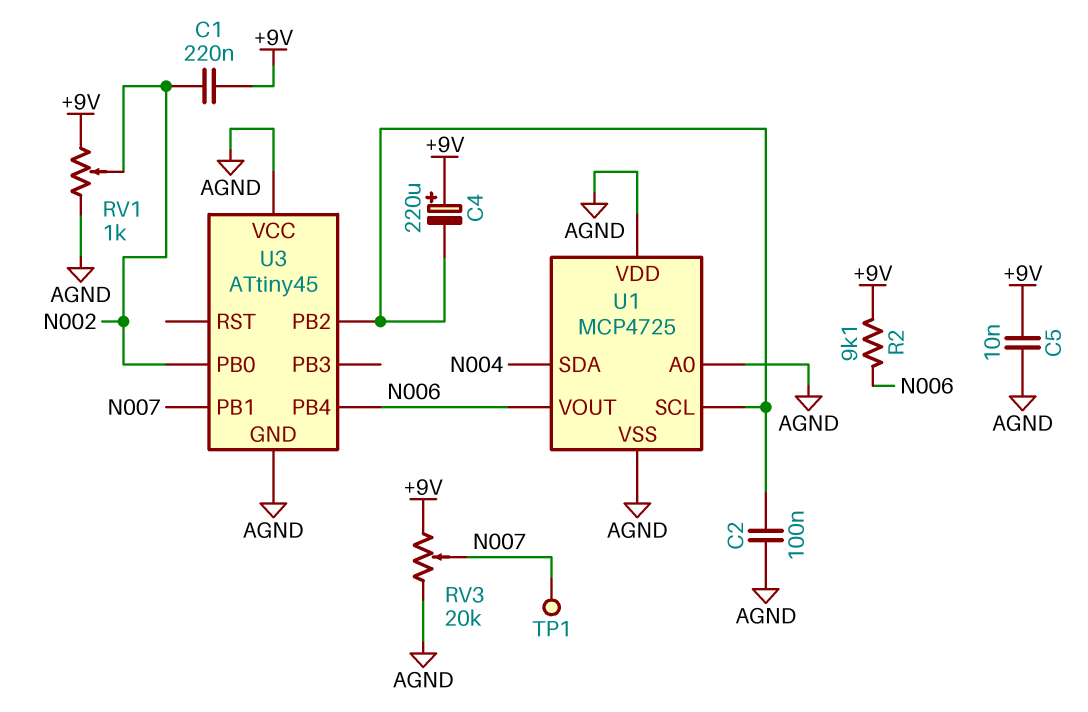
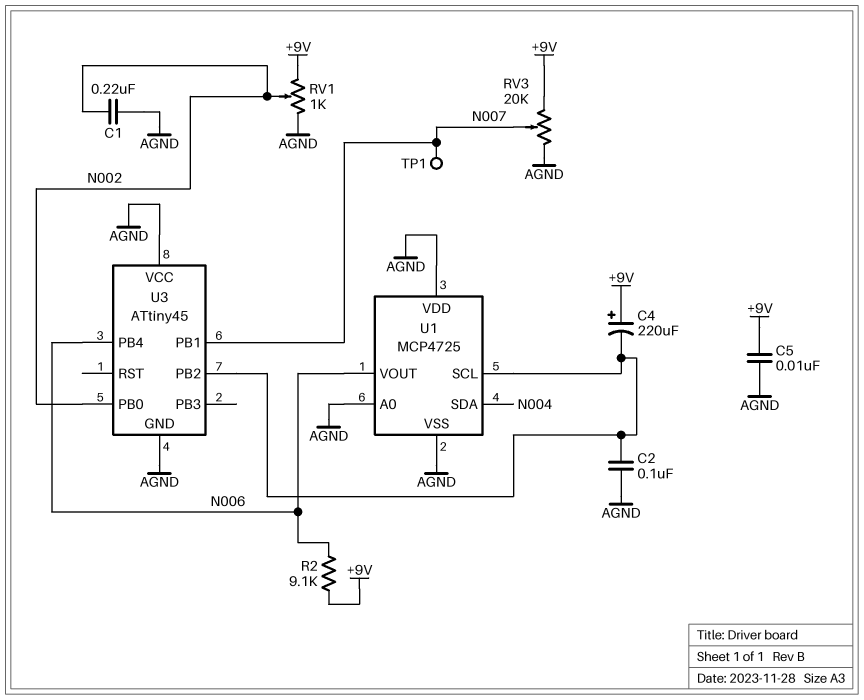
C1: 220nF (+9V, N002) -> 220nF (AGND, N002)

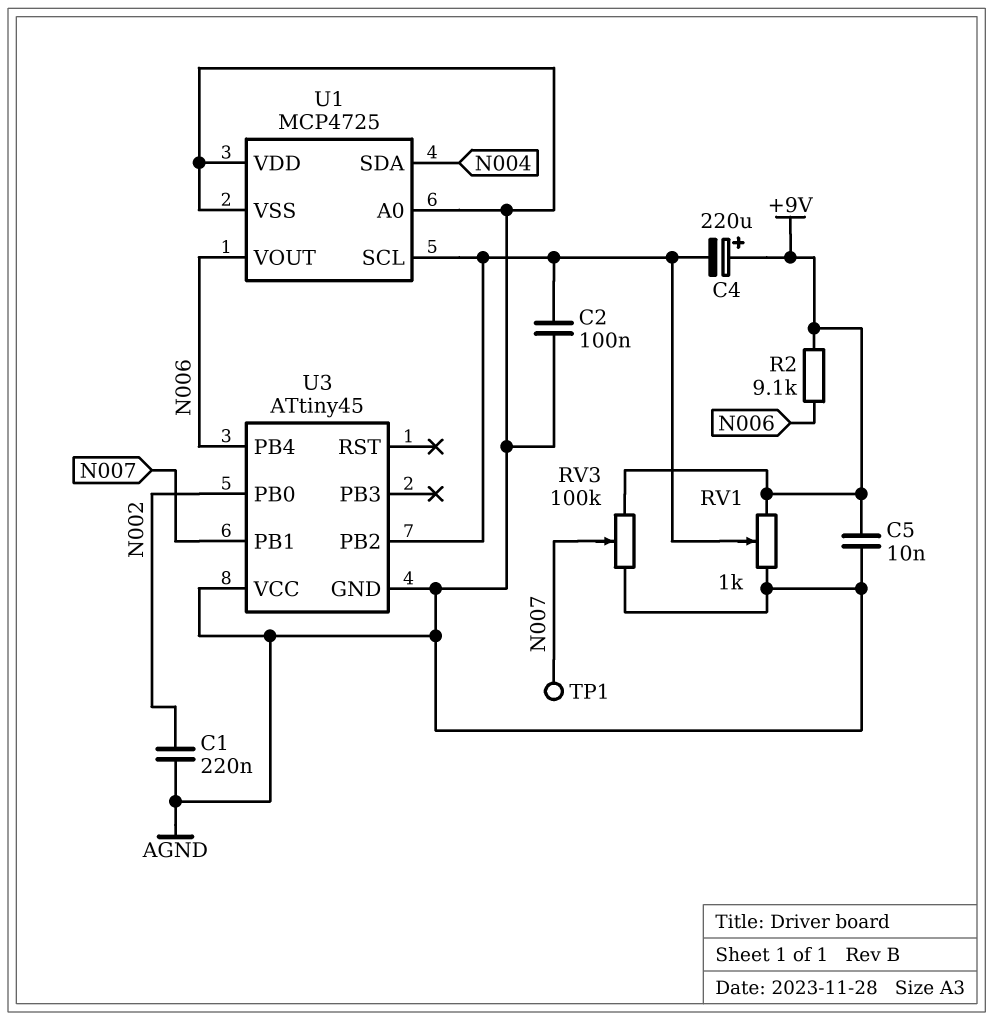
RV1: 1k (+9V, AGND, wiper N002) -> 1k (+9V, AGND, wiper U1/SCL)
RV3: 20k (+9V, AGND, wiper N007) -> 100k (+9V, AGND, wiper N007)

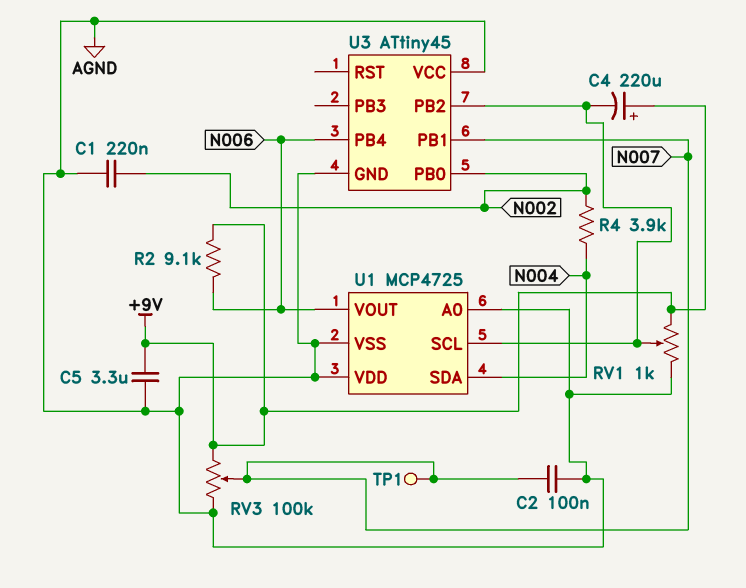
C2: 100nF (AGND, U1/SCL) -> 100nF (AGND, N007)
C5: 10nF (+9V, AGND) -> 3.3uF (+9V, AGND)
R4: none -> 3.9k (N002, N004)

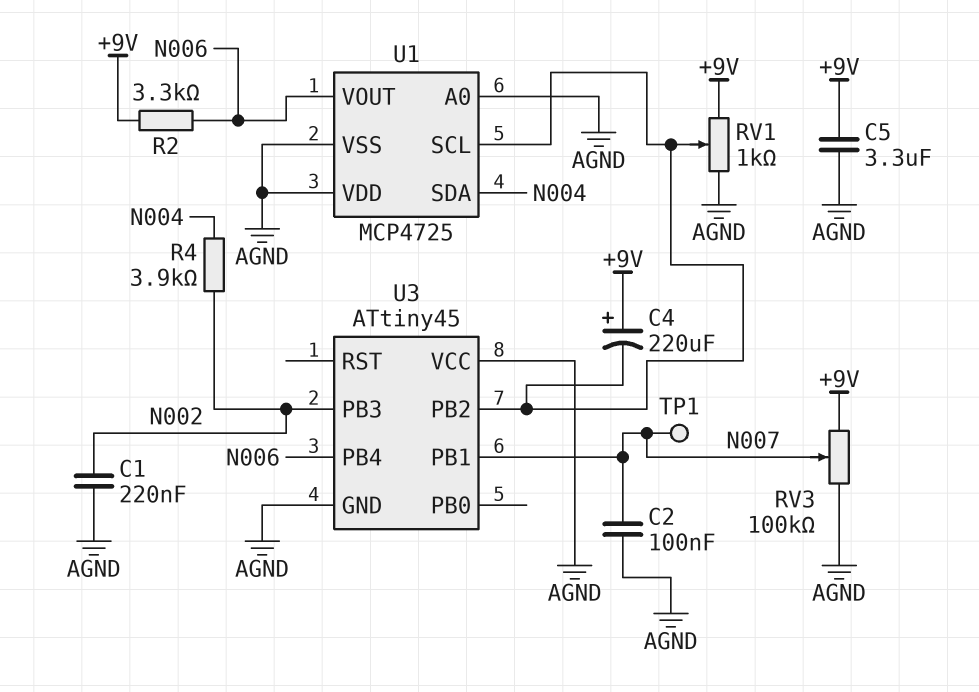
R2: 9.1k (+9V, N006) -> 3.3k (+9V, N006)
U3 pin PB0: N002 -> none
U3 pin PB3: none -> N002

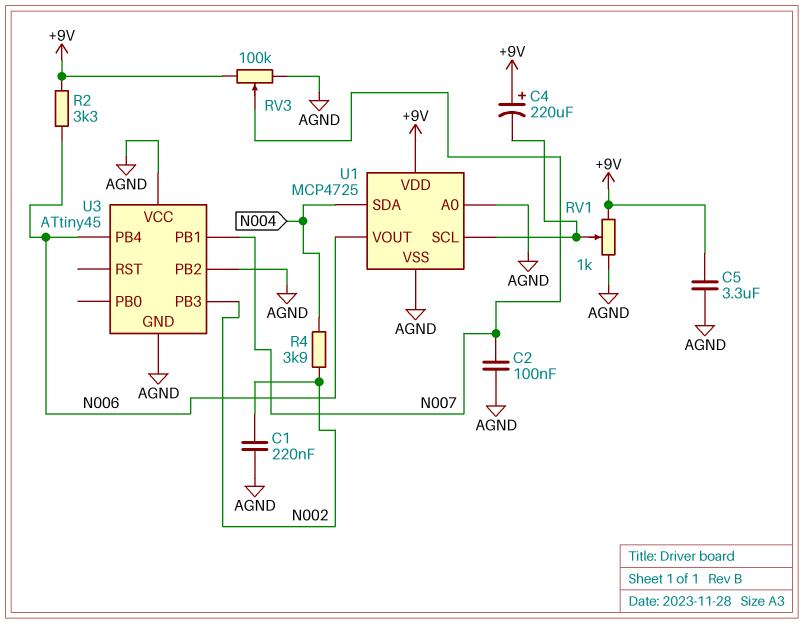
TP1: test point (N007) -> none
U1 pin VDD: AGND -> +9V
U3 pin PB2: U1/SCL -> AGND

